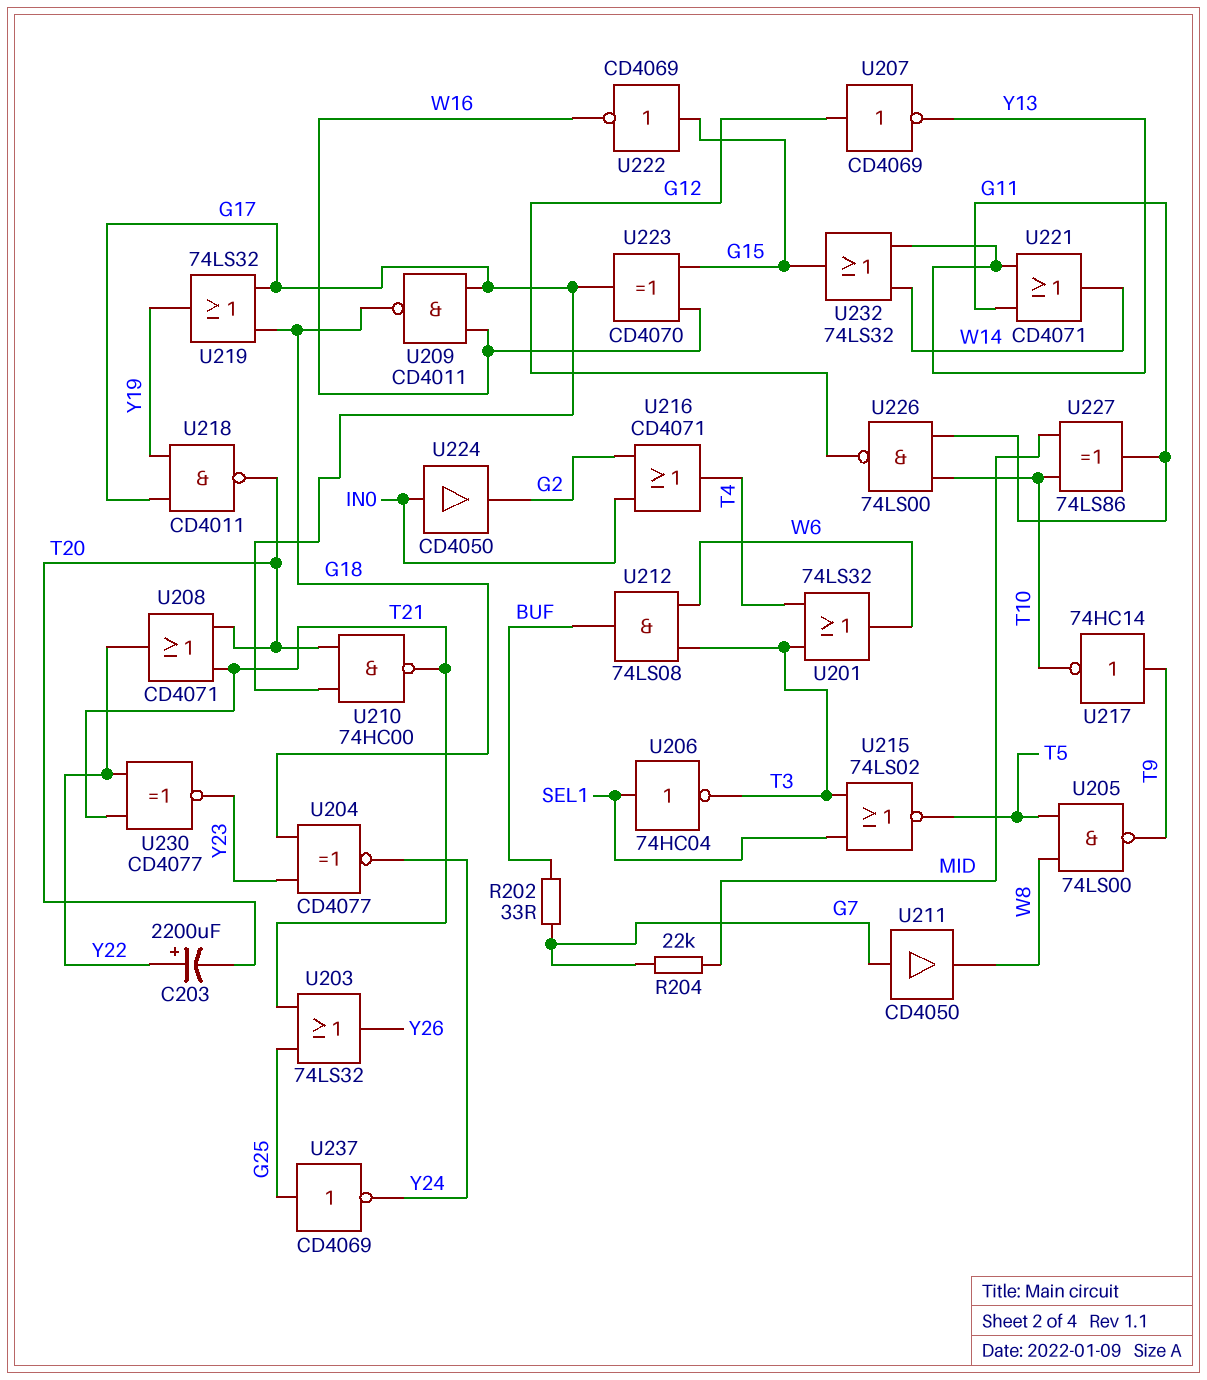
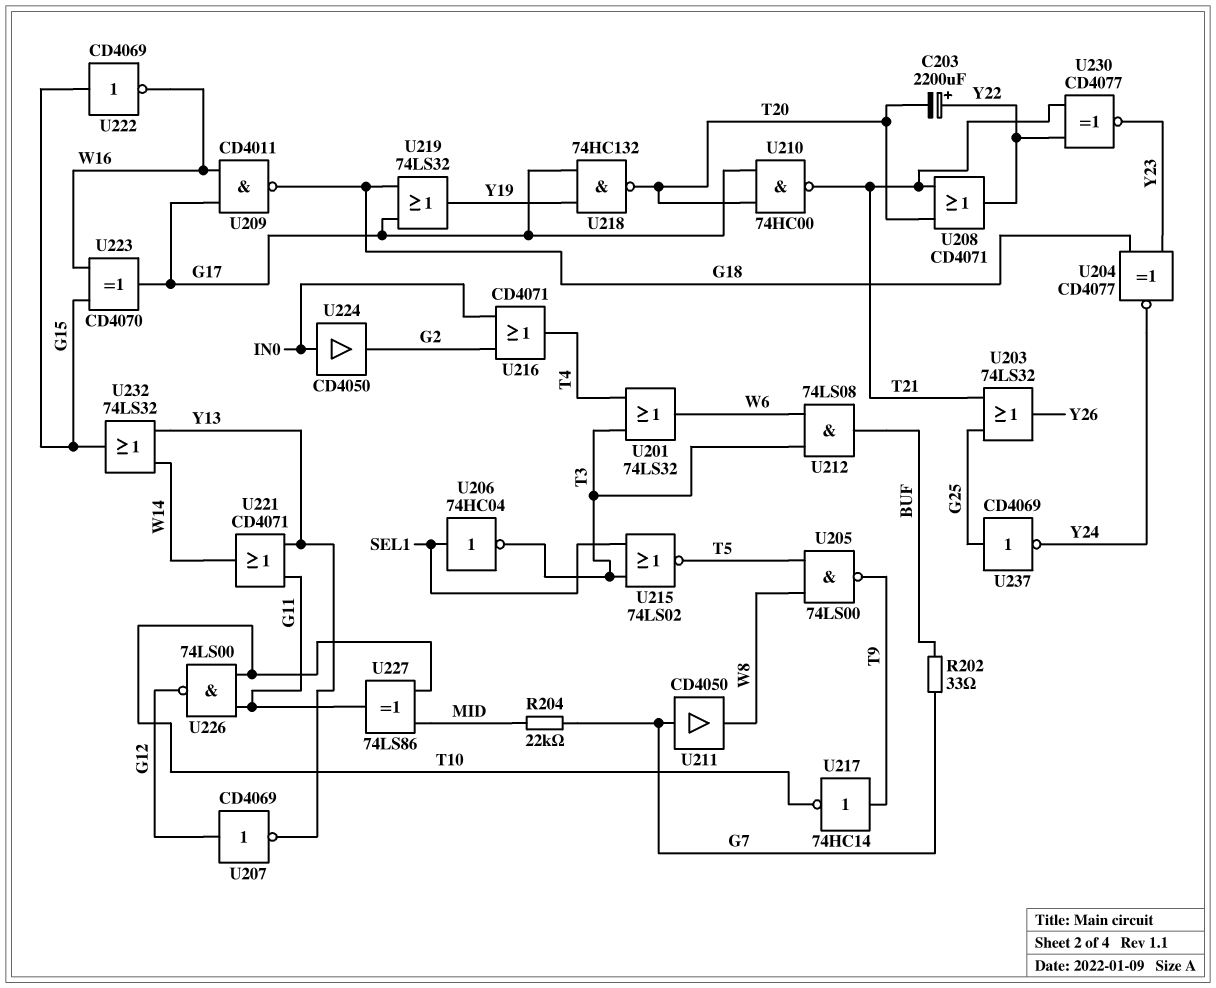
U218: NAND CD4011 (in G17, in Y19, out T20) -> NAND 74HC132 (in G17, in Y19, out T20)

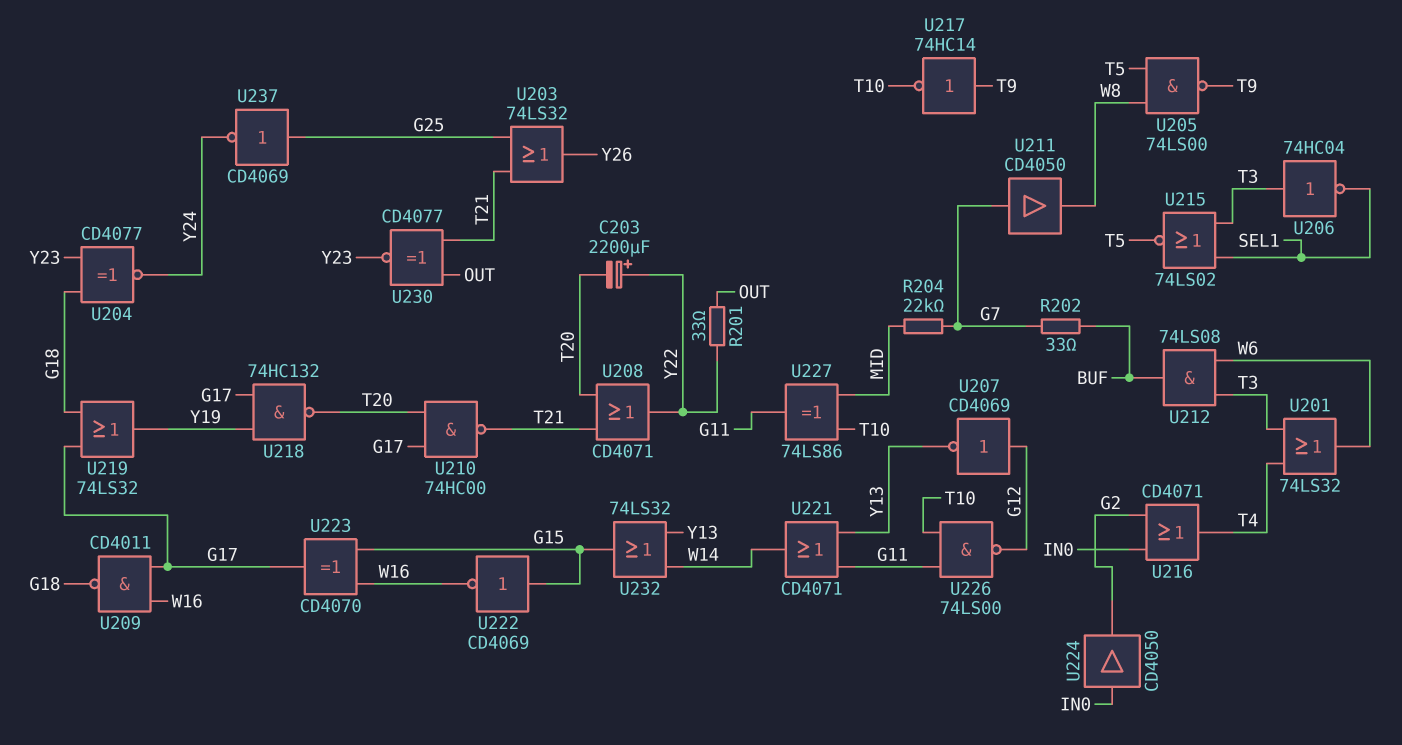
R201: none -> 33 (OUT, Y22)
U206: NOT 74HC04 (in SEL1, out T3) -> NOT 74HC04 (in T3, out SEL1)
U230: XNOR CD4077 (in T21, in Y22, out Y23) -> XNOR CD4077 (in OUT, in T21, out Y23)

